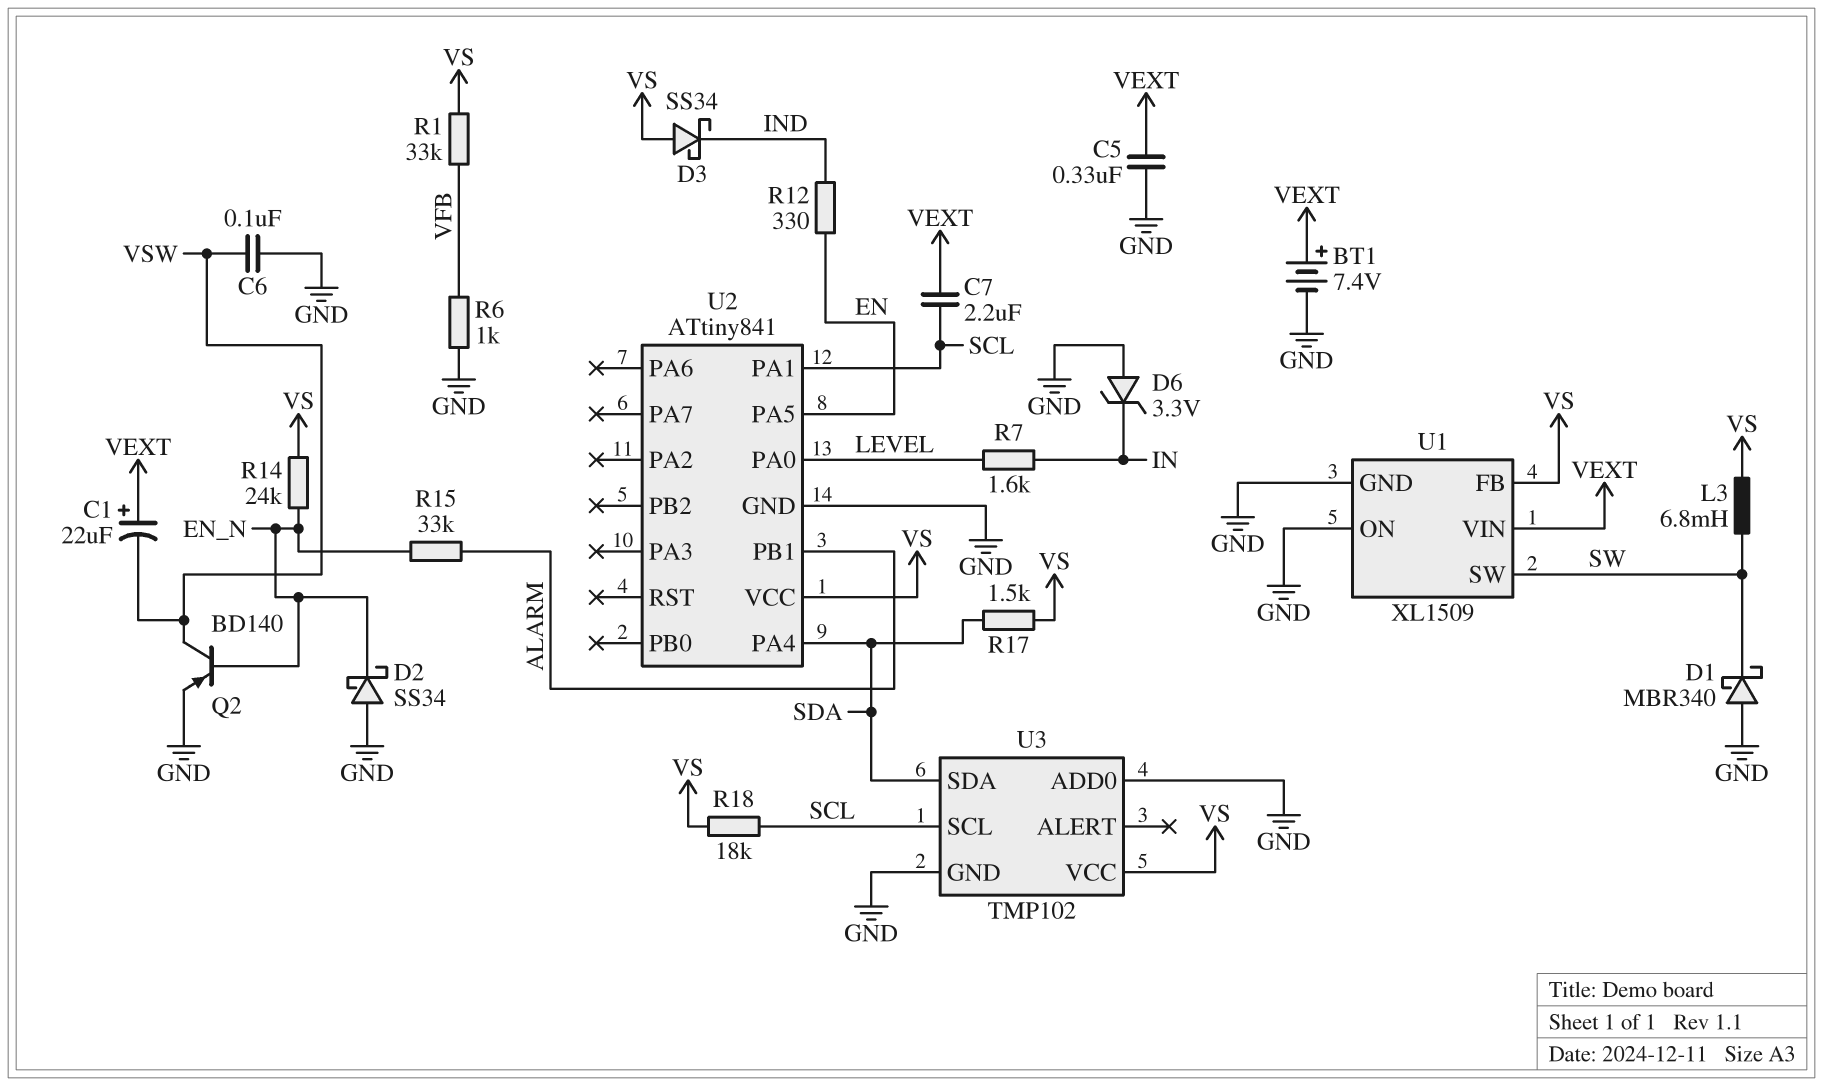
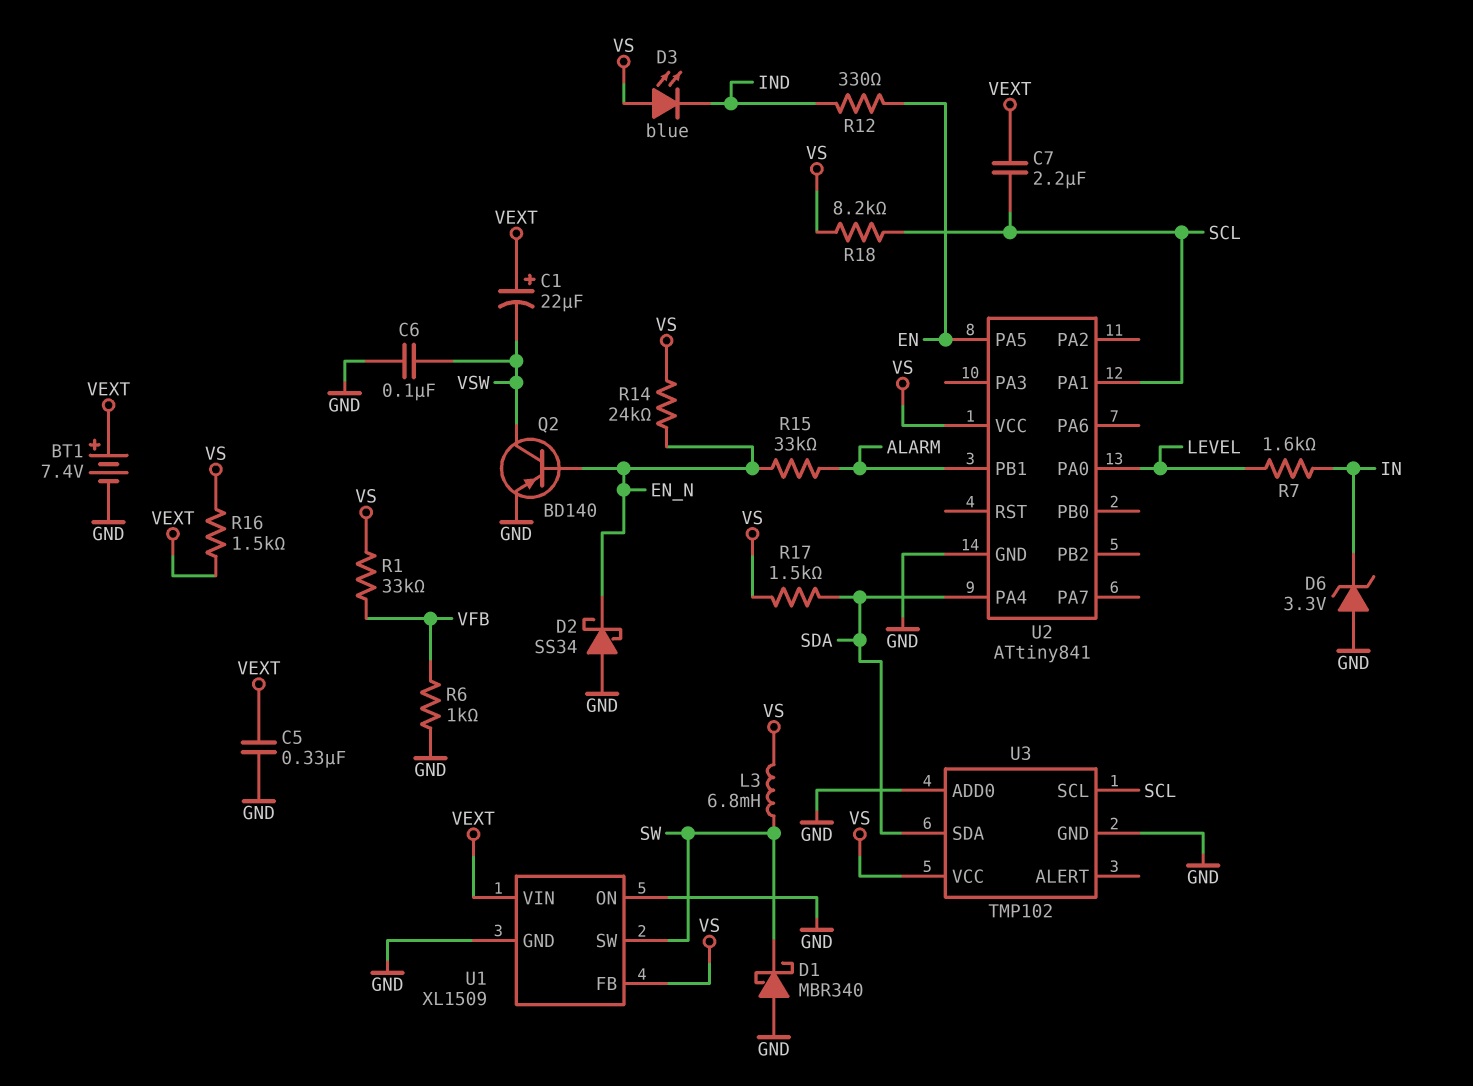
D3: schottky SS34 (A VS, K IND) -> LED blue (A VS, K IND)
R16: none -> 1.5k (VEXT, VS)
R18: 18k (SCL, VS) -> 8.2k (SCL, VS)

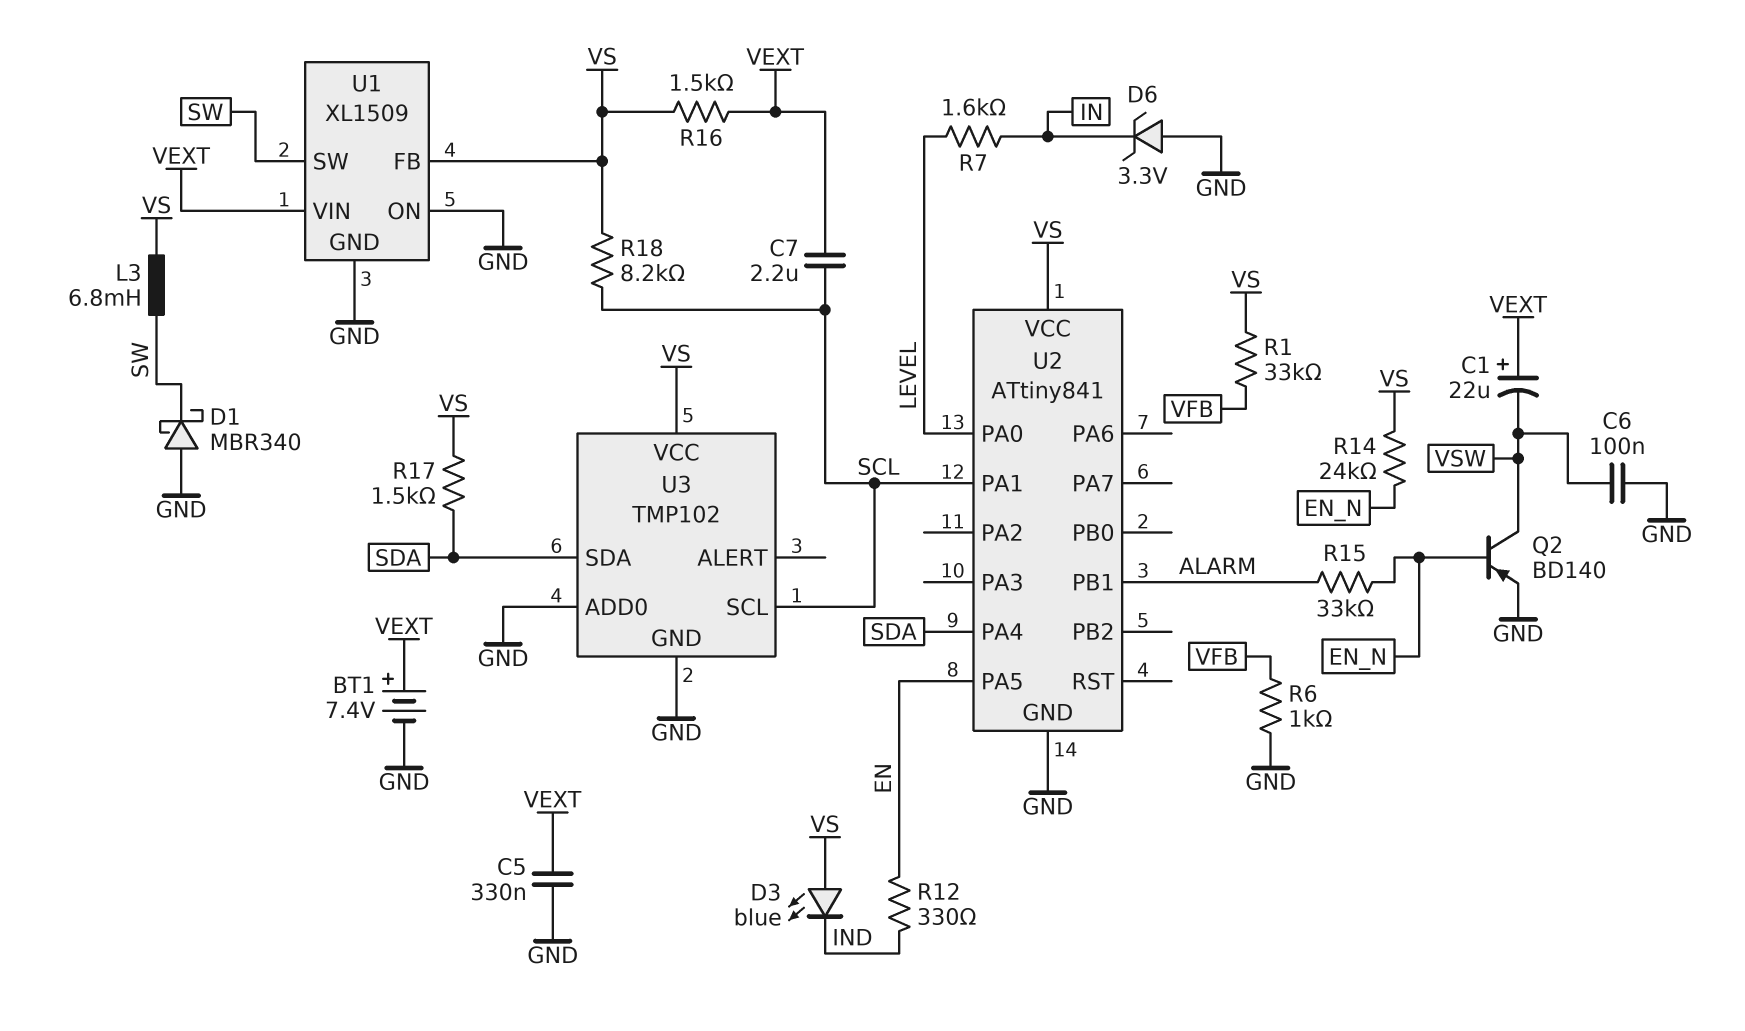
D2: schottky SS34 (A GND, K EN_N) -> none

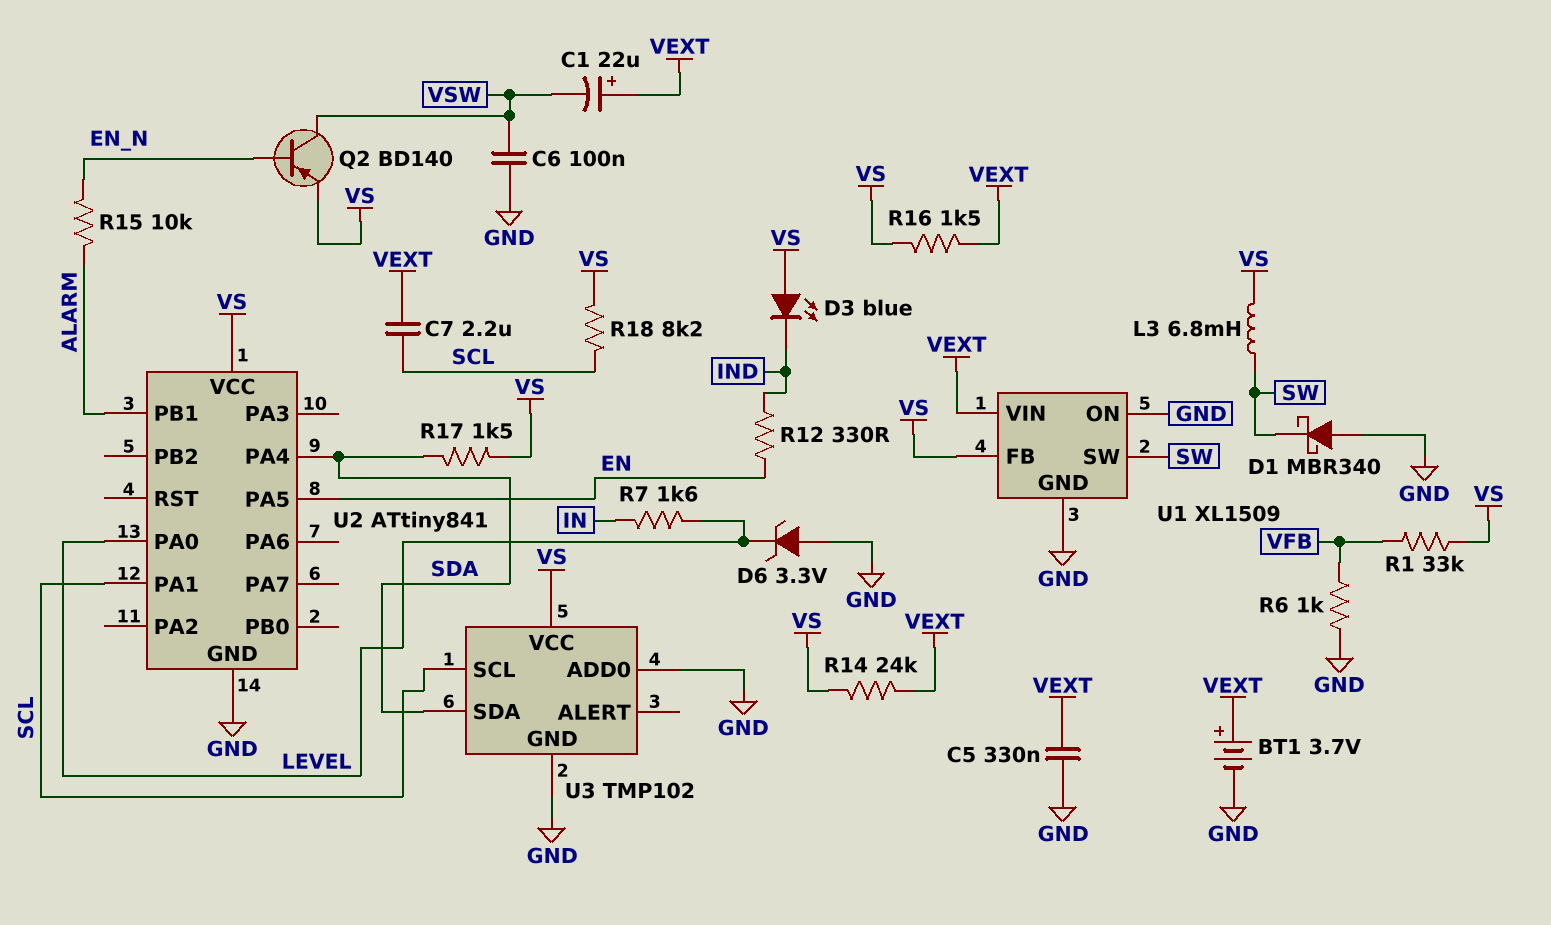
BT1: 7.4V (plus VEXT, minus GND) -> 3.7V (plus VEXT, minus GND)
D6: zener 3.3V (A GND, K IN) -> zener 3.3V (A GND, K LEVEL)
Q2: PNP BD140 (B EN_N, C VSW, E GND) -> PNP BD140 (B EN_N, C VSW, E VS)
R14: 24k (EN_N, VS) -> 24k (VEXT, VS)
R15: 33k (ALARM, EN_N) -> 10k (ALARM, EN_N)

